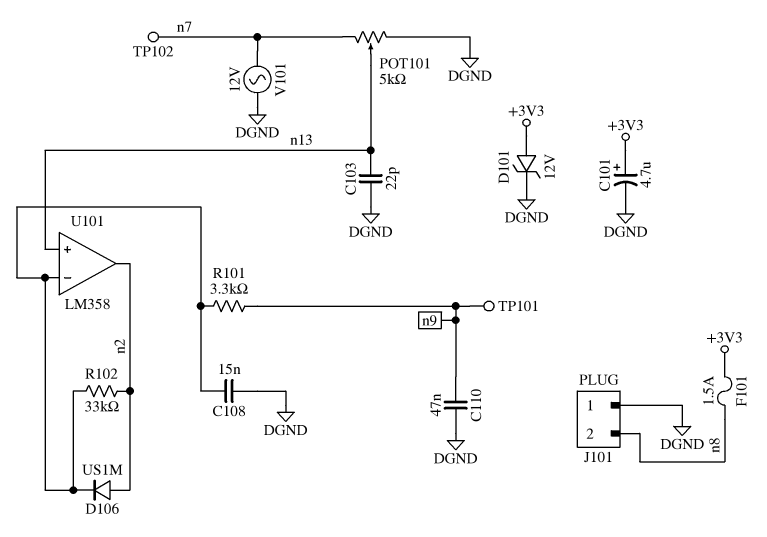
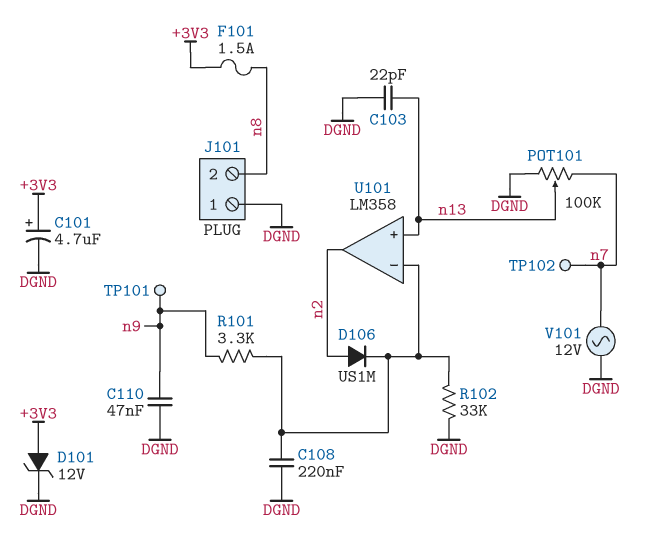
C108: 15nF (DGND, U101/in-) -> 220nF (DGND, U101/in-)
POT101: 5k (DGND, n7, wiper n13) -> 100k (DGND, n7, wiper n13)
R102: 33k (U101/in-, n2) -> 33k (DGND, U101/in-)

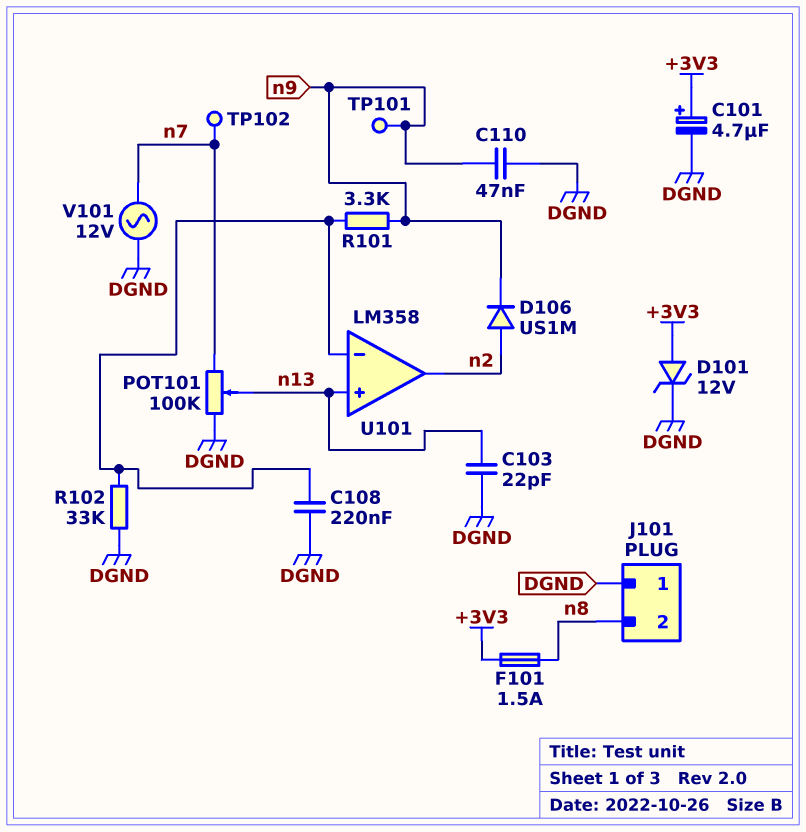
D106: diode US1M (A n2, K U101/in-) -> diode US1M (A n2, K n9)

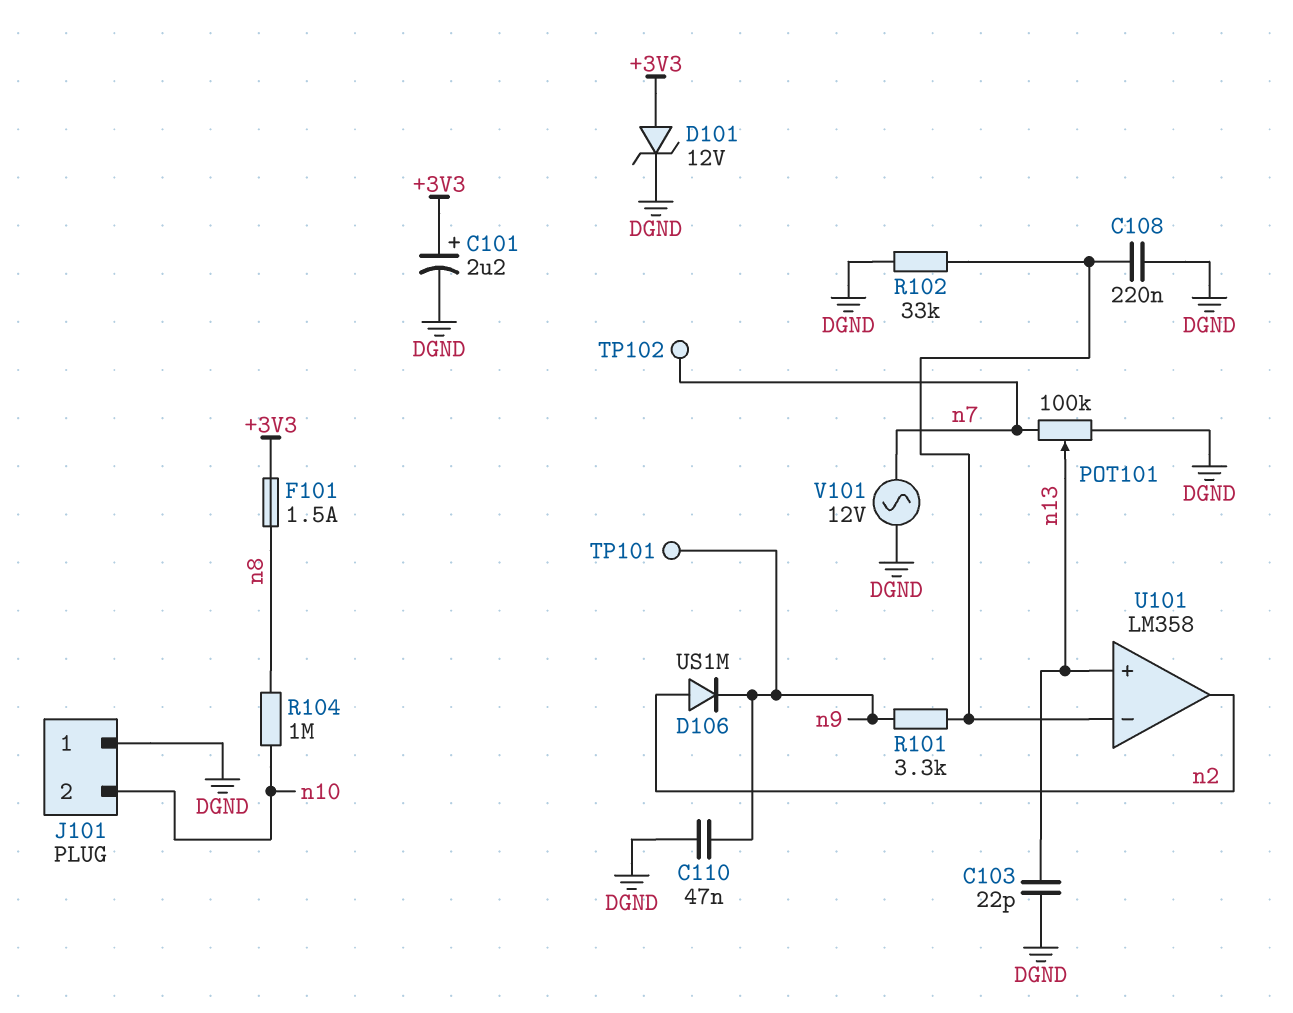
C101: 4.7uF (plus +3V3, minus DGND) -> 2.2uF (plus +3V3, minus DGND)
J101 pin 2: n8 -> n10
R104: none -> 1M (n8, n10)

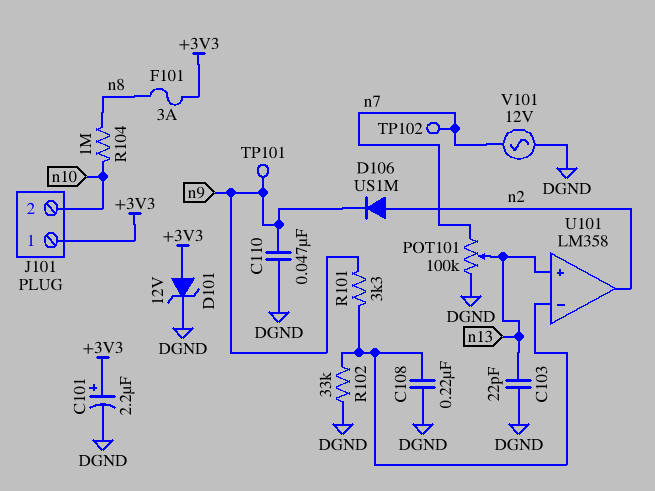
F101: 1.5A (+3V3, n8) -> 3A (+3V3, n8)
J101 pin 1: DGND -> +3V3

